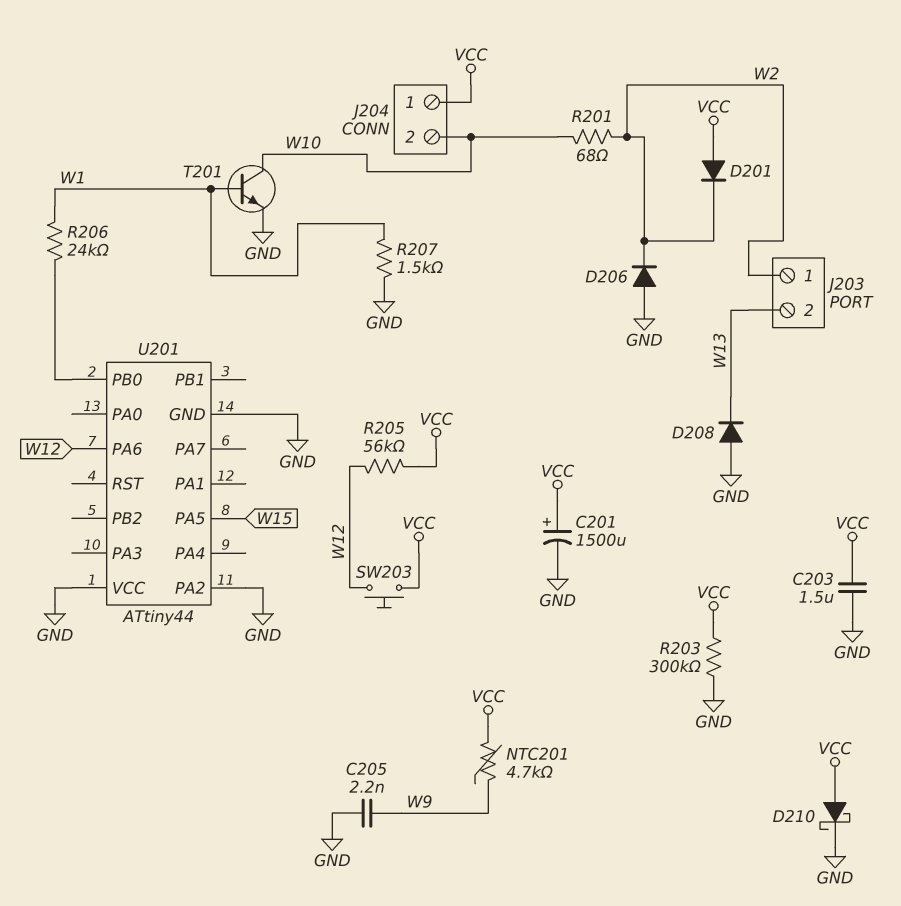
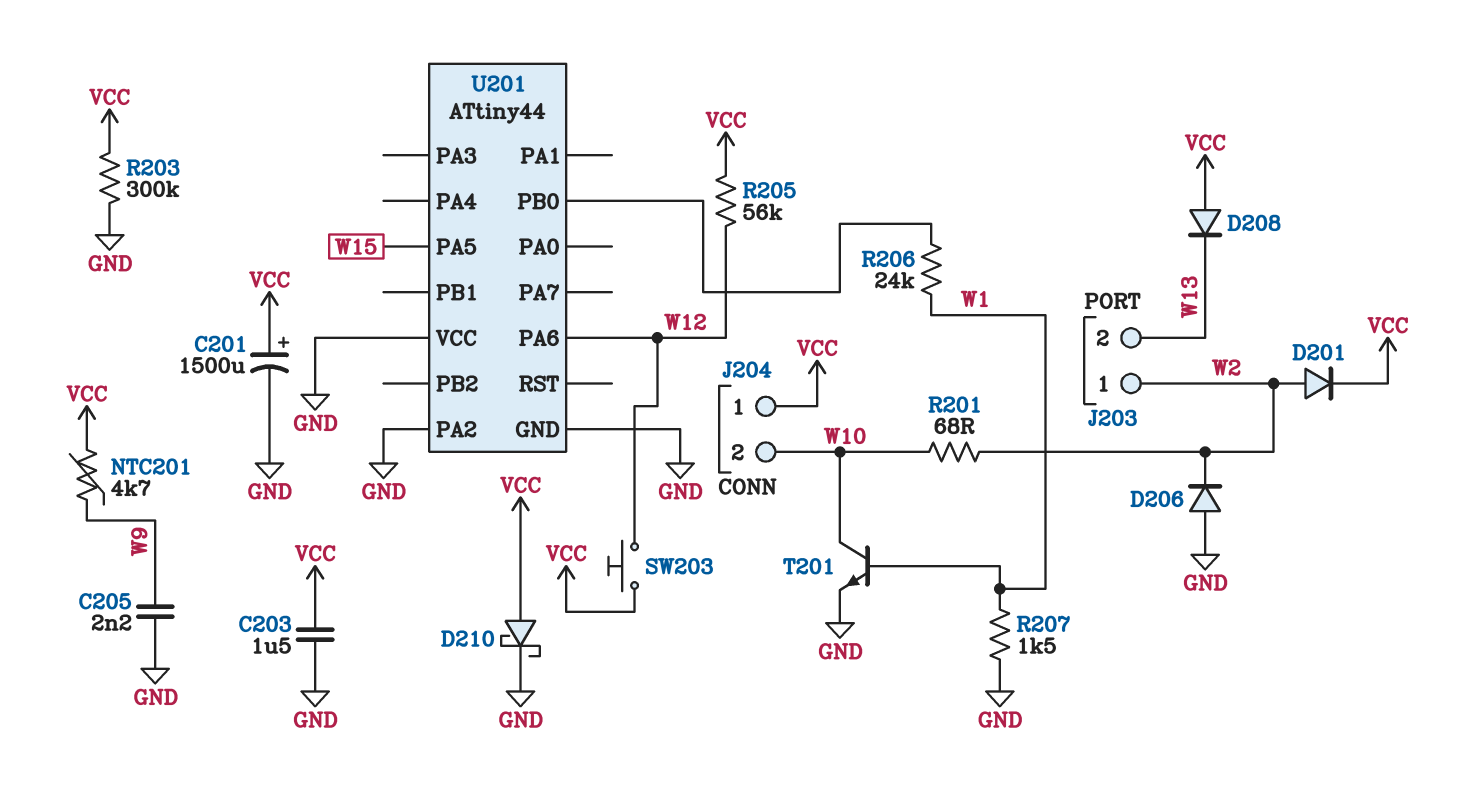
D201: diode (A VCC, K W2) -> diode (A W2, K VCC)
D208: diode (A GND, K W13) -> diode (A VCC, K W13)

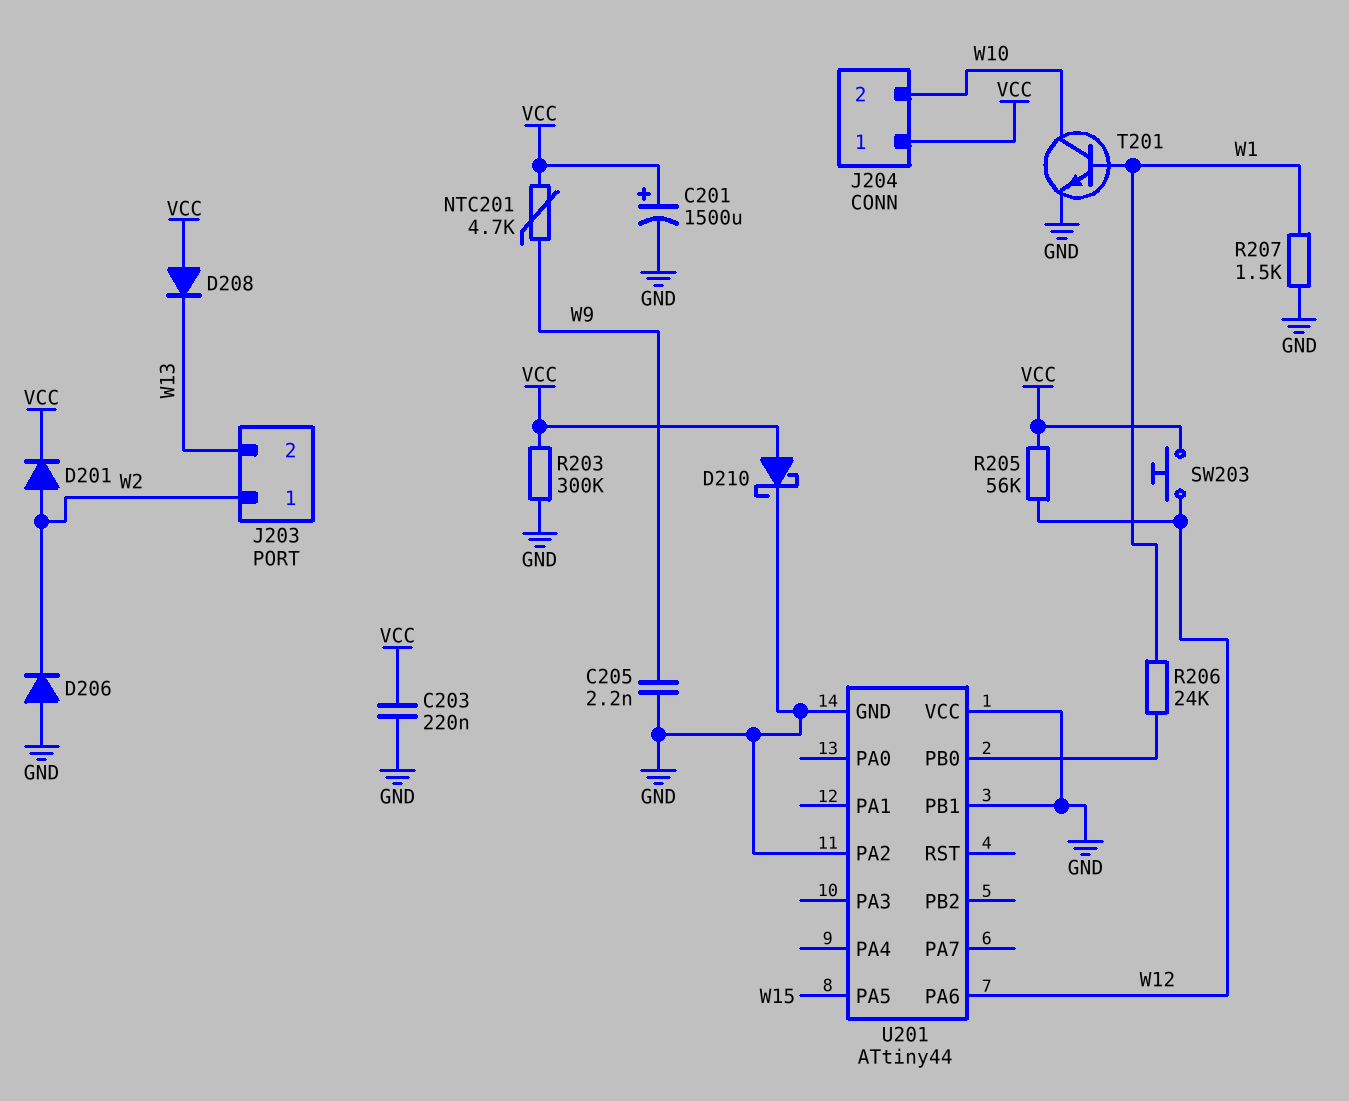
C203: 1.5uF (GND, VCC) -> 220nF (GND, VCC)
R201: 68 (W2, W10) -> none
U201 pin PB1: none -> GND

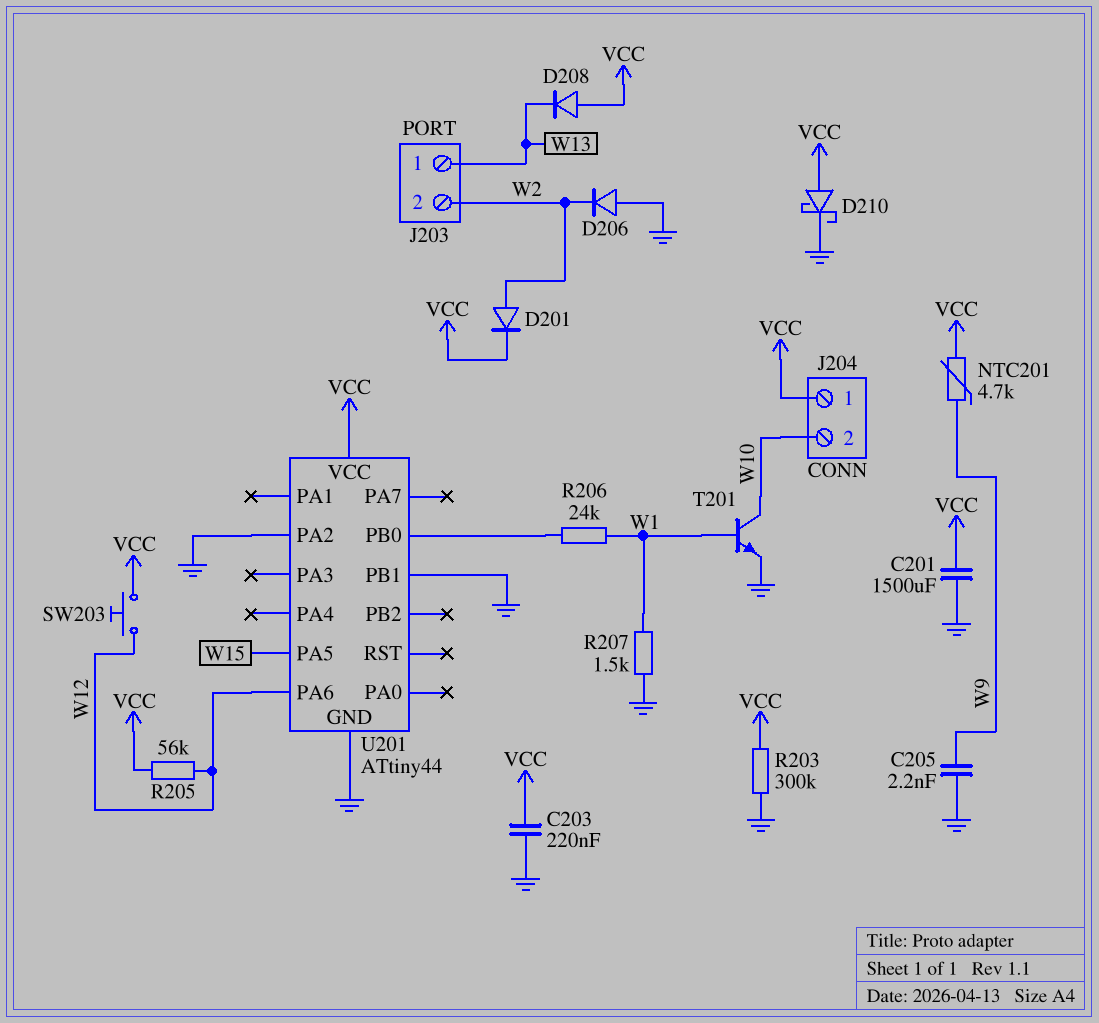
C201: 1500uF (plus VCC, minus GND) -> 1500uF (GND, VCC)
J203 pin 1: W2 -> W13
J203 pin 2: W13 -> W2
U201 pin VCC: GND -> VCC

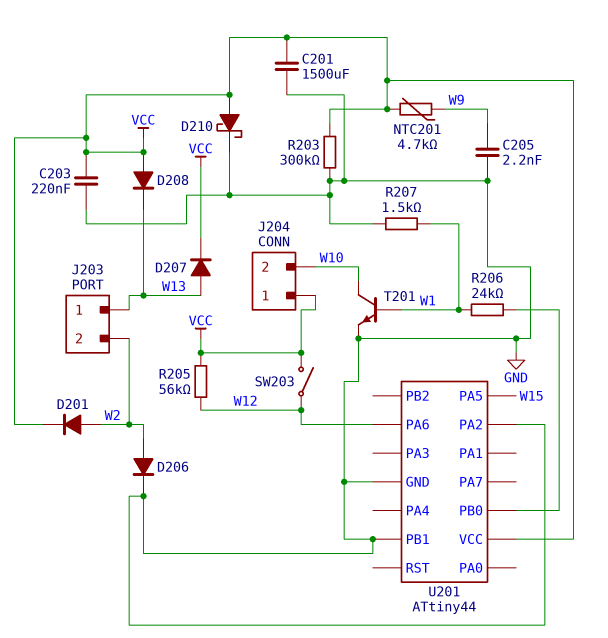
D206: diode (A GND, K W2) -> diode (A W2, K GND)
D207: none -> diode (A W13, K VCC)
SW203: button (VCC, W12) -> switch (VCC, W12)

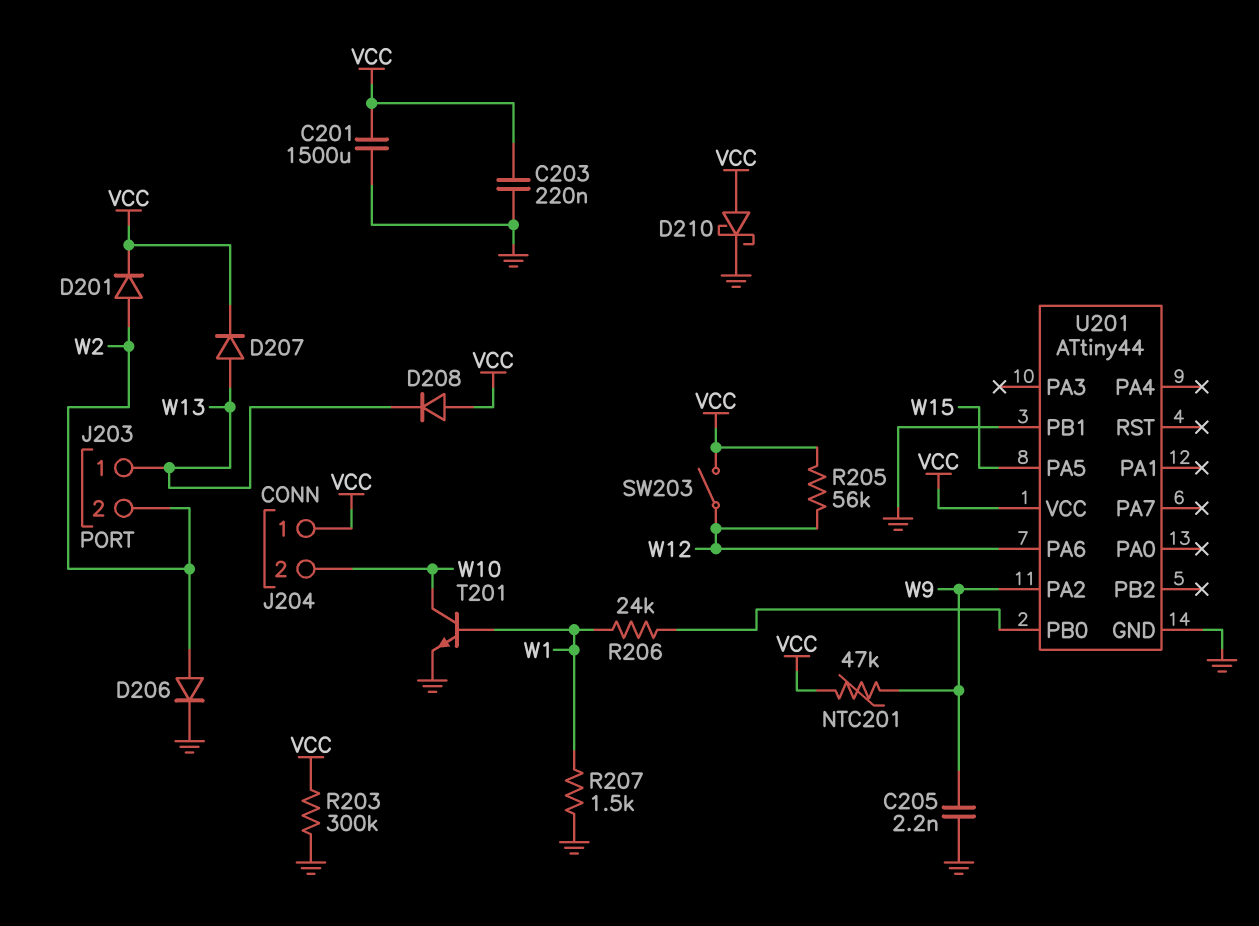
NTC201: 4.7k (VCC, W9) -> 47k (VCC, W9)
U201 pin PA2: GND -> W9

